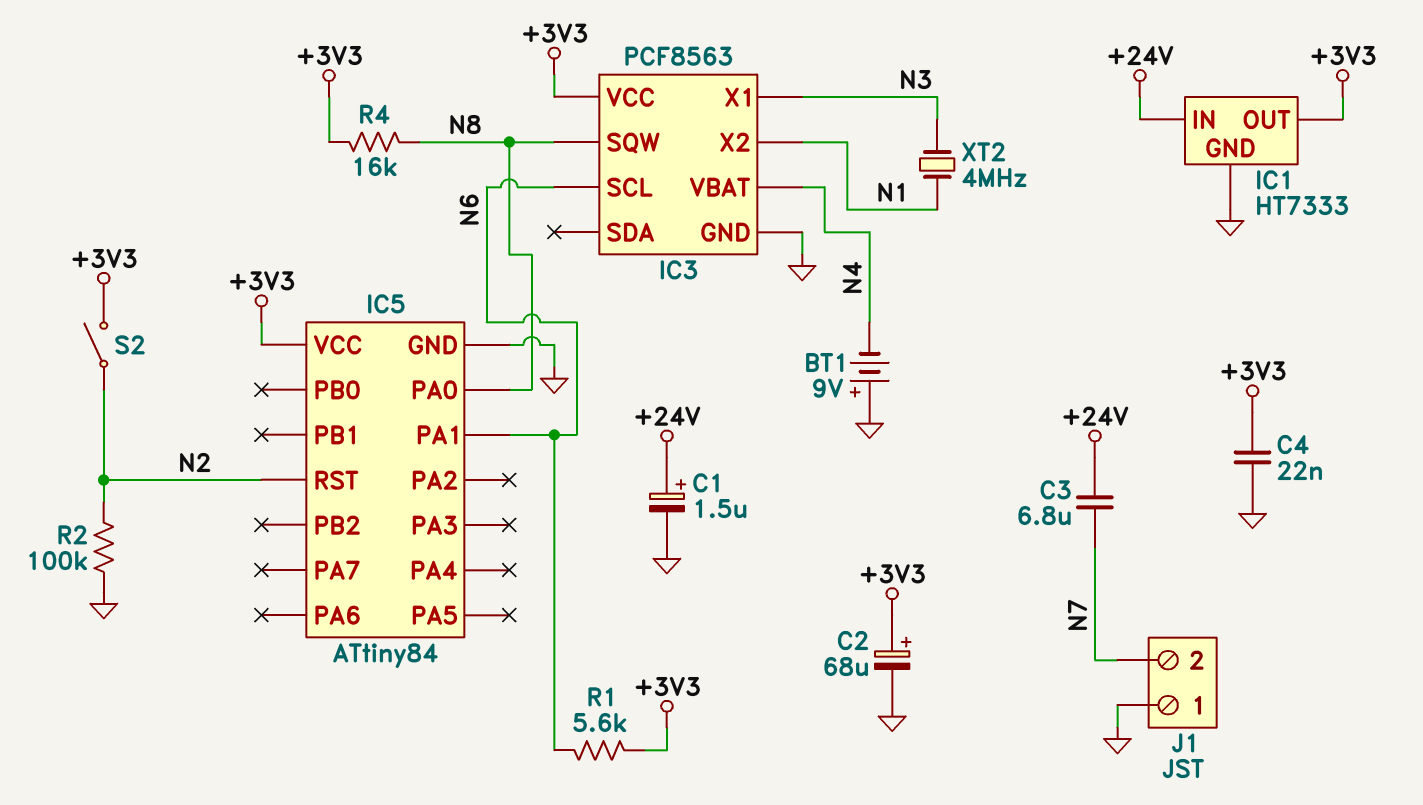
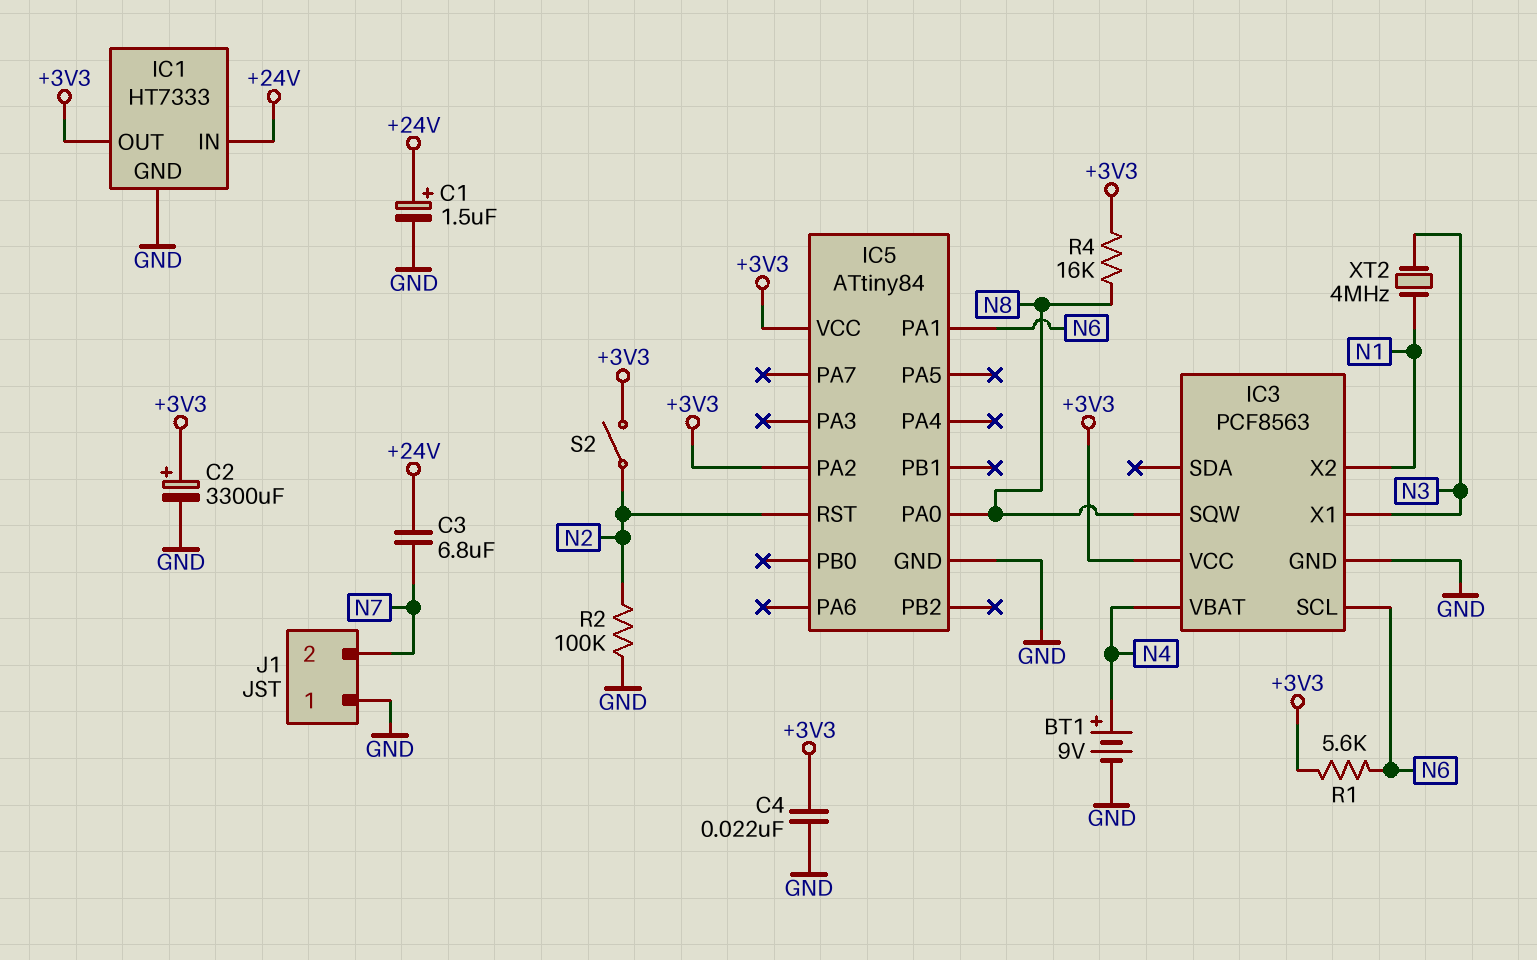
BT1: 9V (plus GND, minus N4) -> 9V (plus N4, minus GND)
C2: 68uF (plus +3V3, minus GND) -> 3300uF (plus +3V3, minus GND)
IC5 pin PA2: none -> +3V3

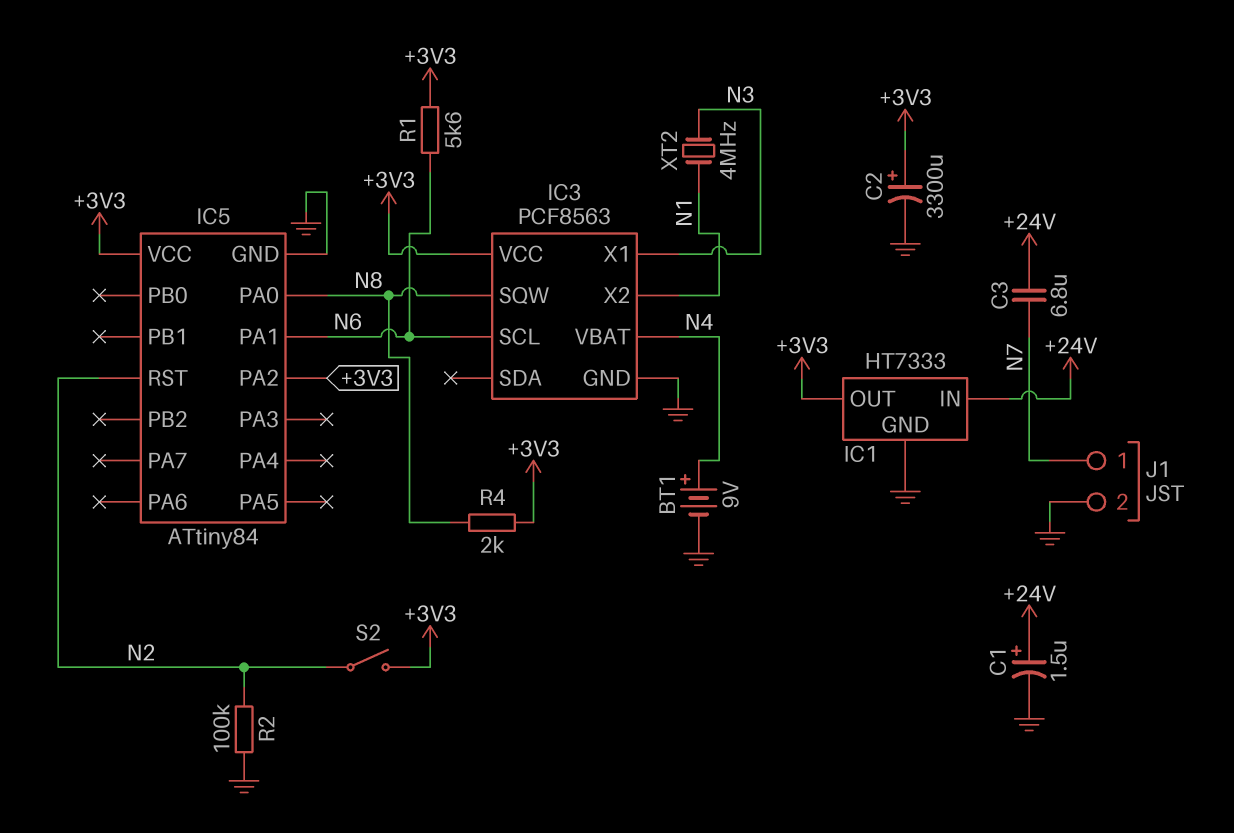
C4: 22nF (+3V3, GND) -> none
J1 pin 1: GND -> N7
J1 pin 2: N7 -> GND
R4: 16k (+3V3, N8) -> 2k (+3V3, N8)

